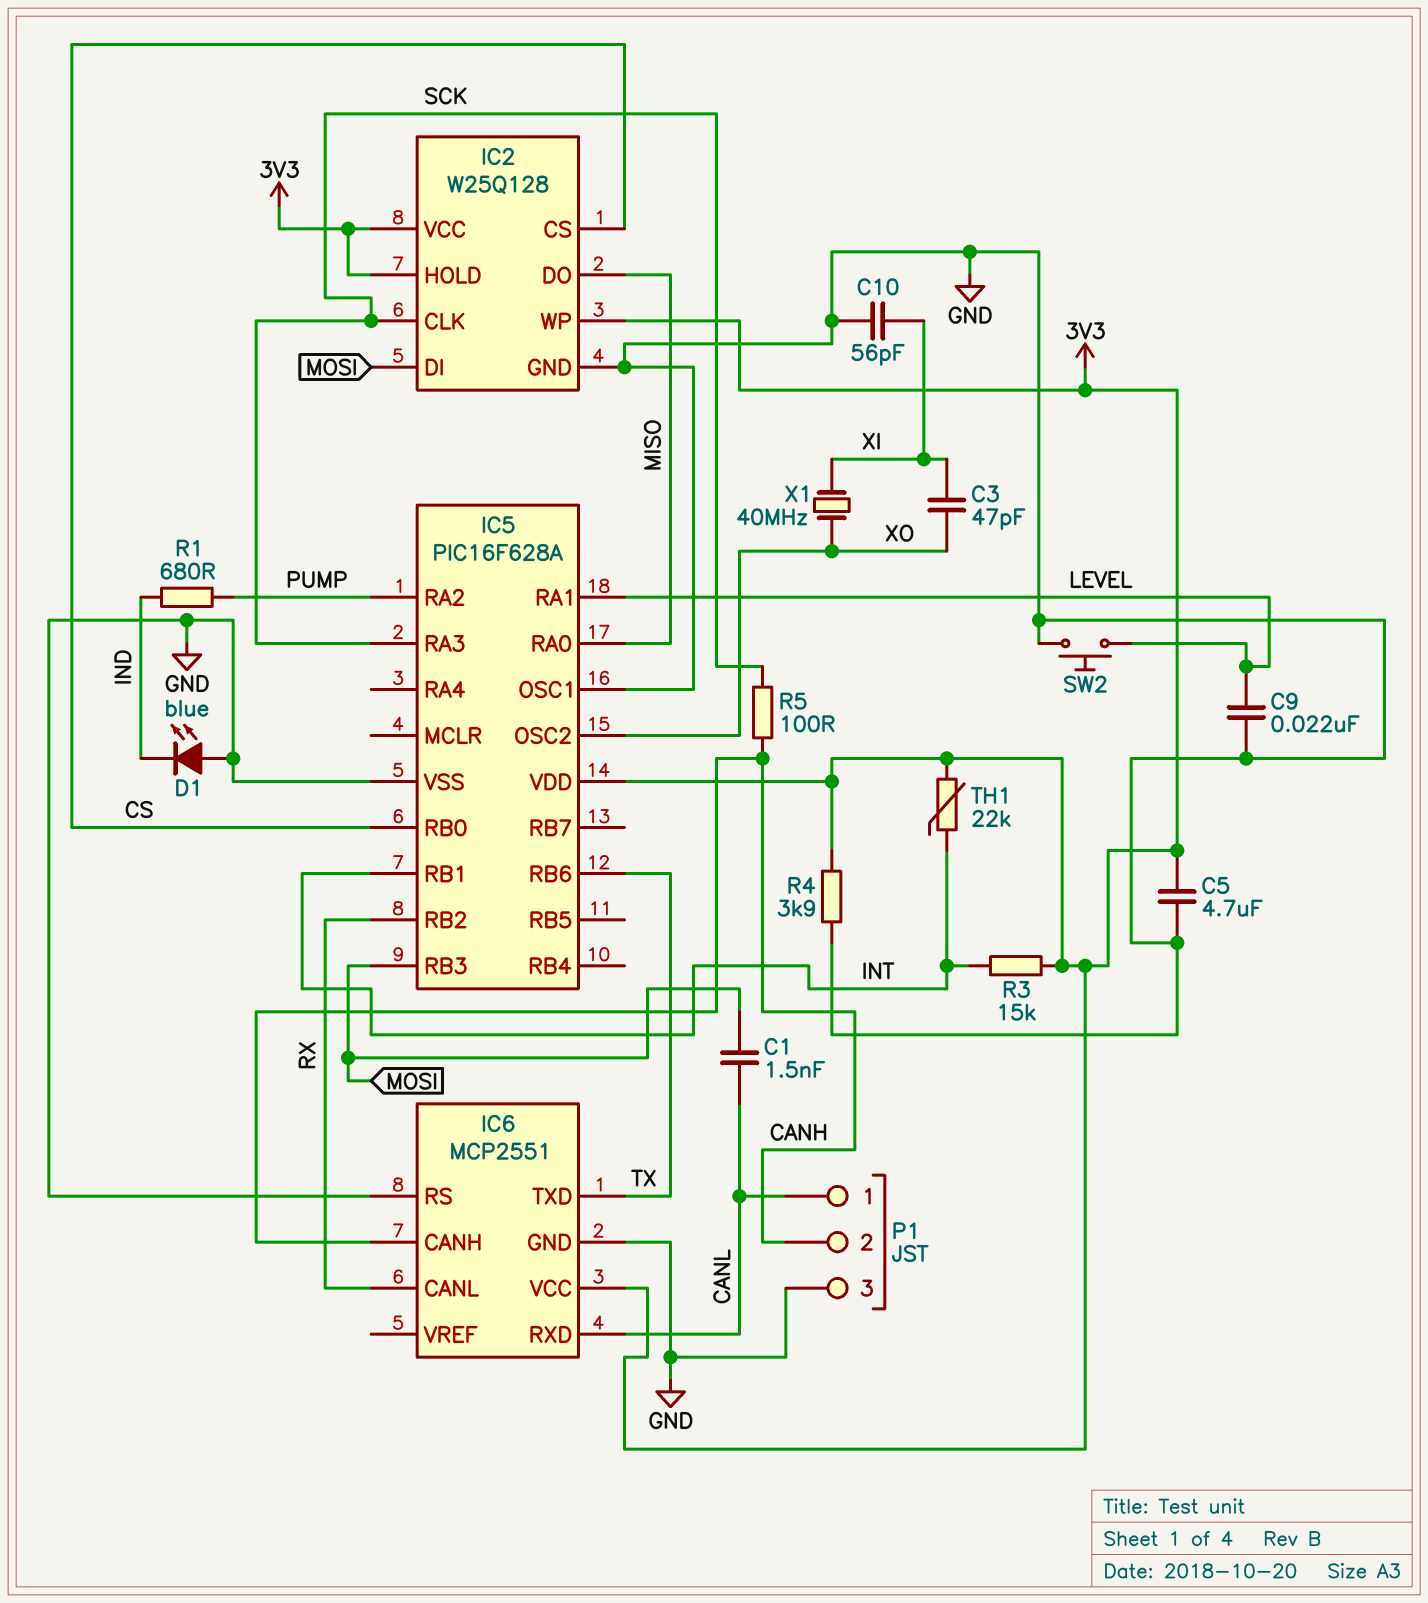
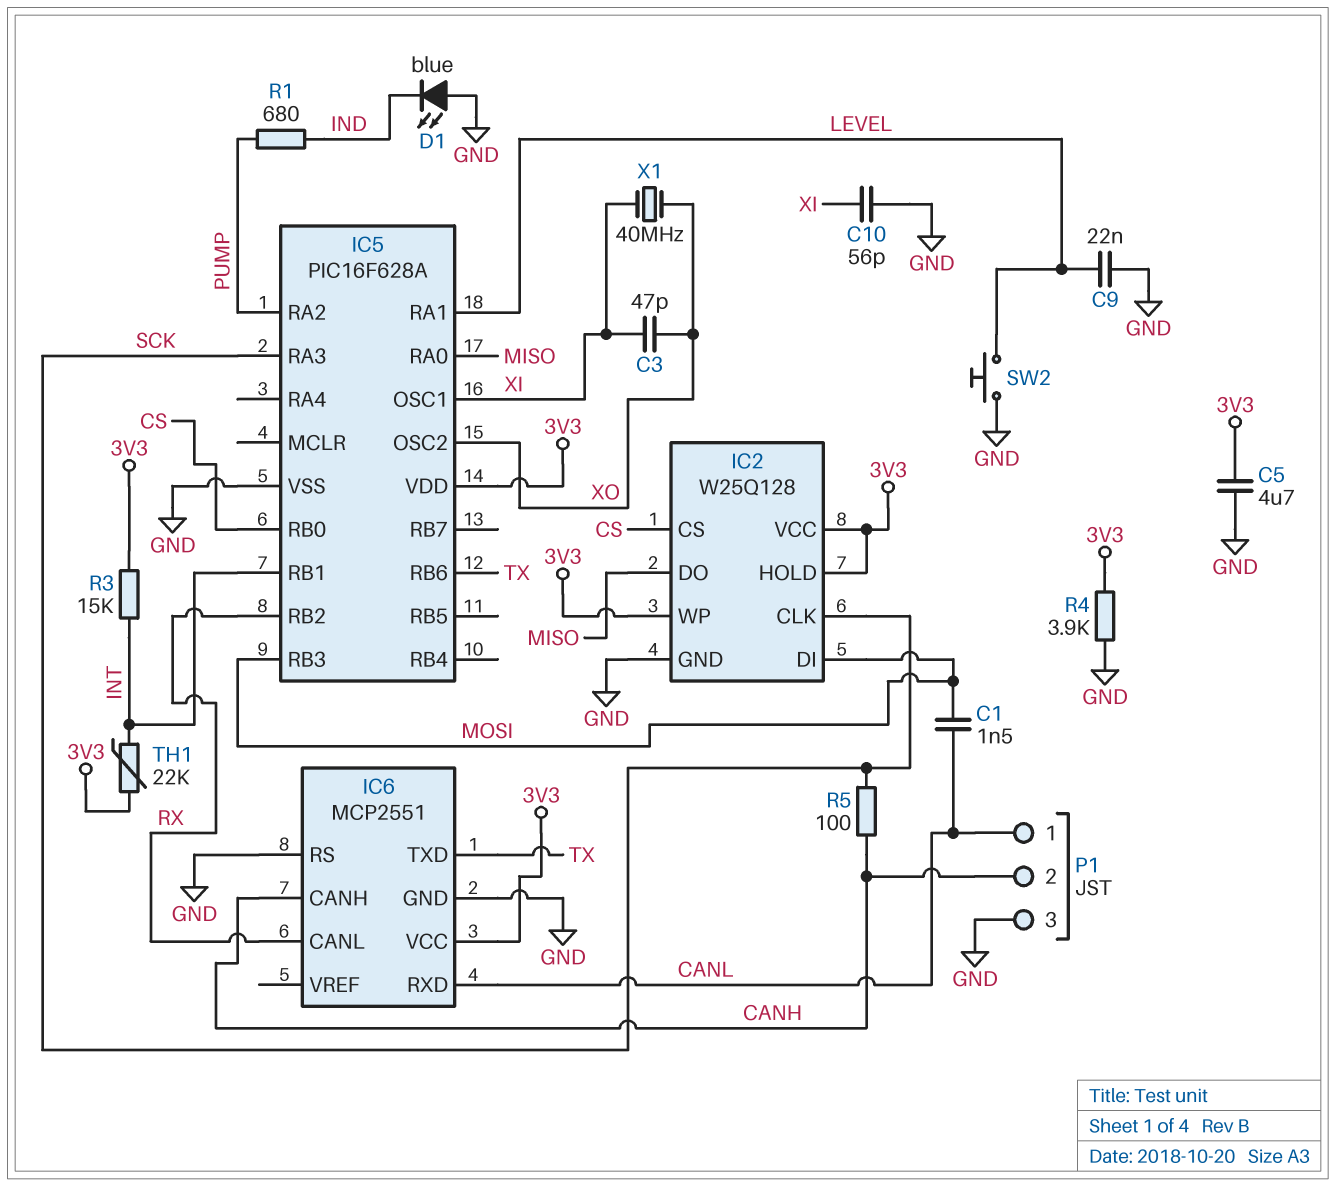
IC5 pin OSC1: GND -> XI

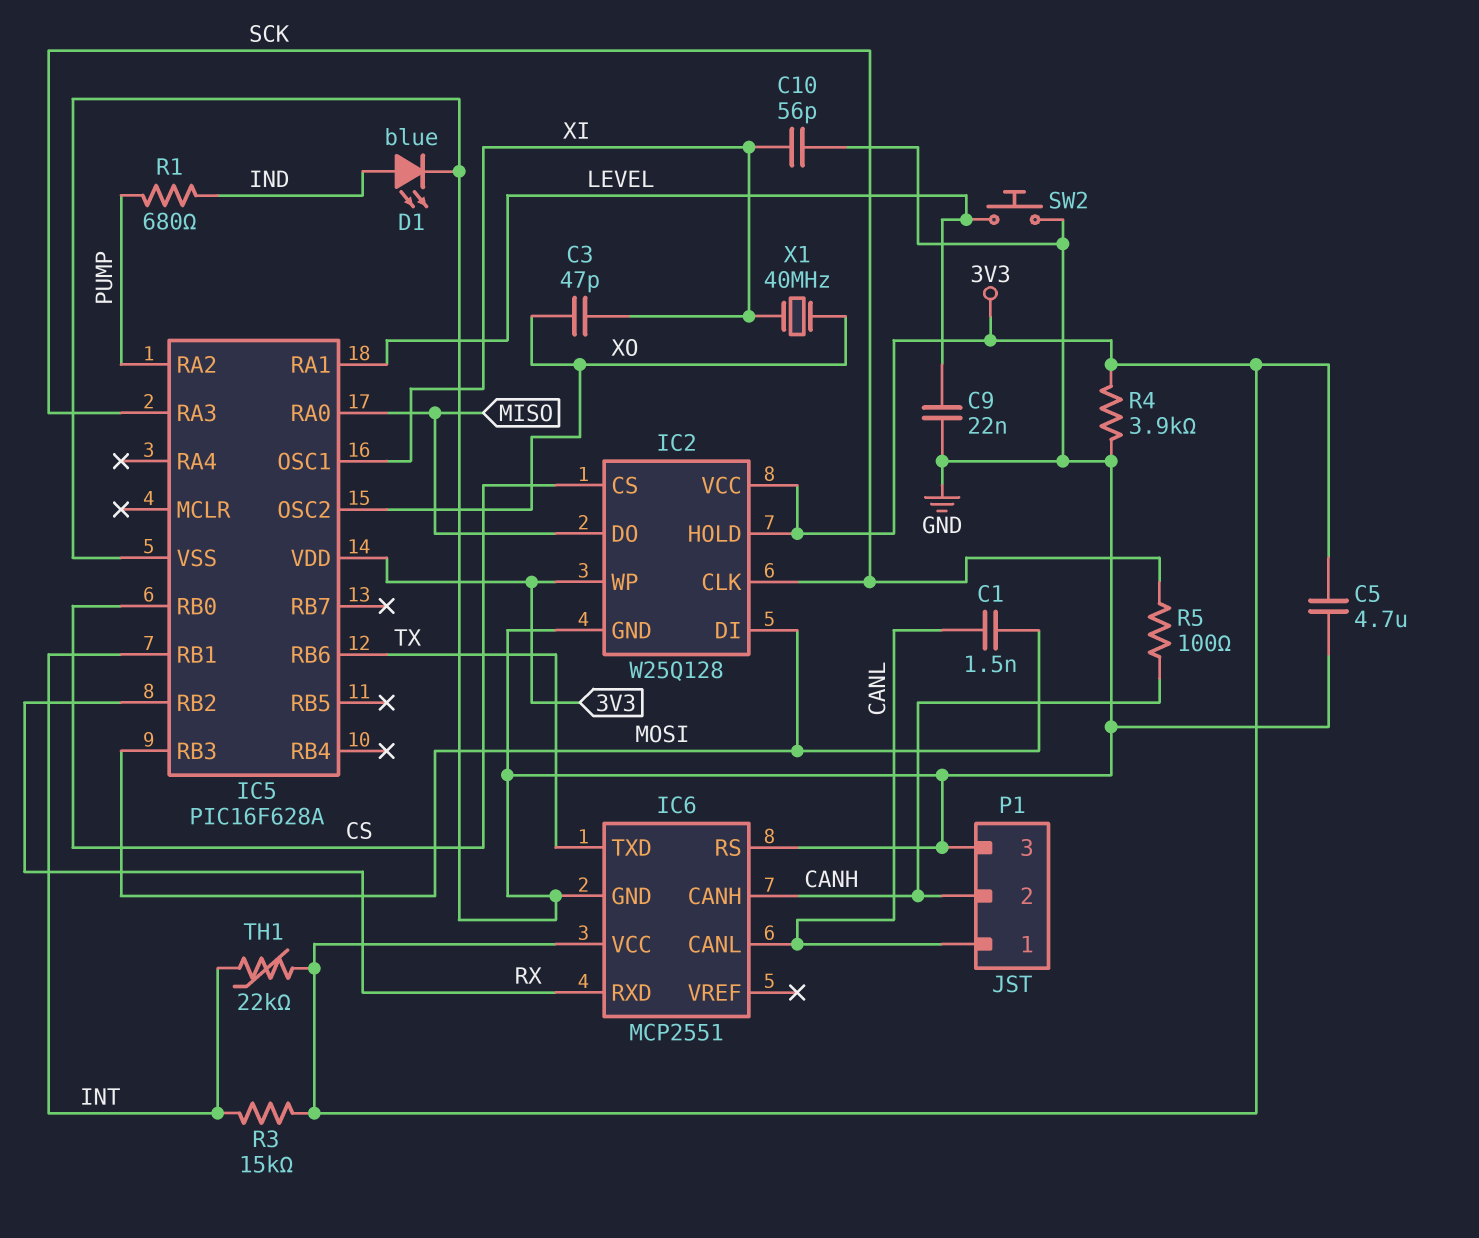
D1: LED blue (A GND, K IND) -> LED blue (A IND, K GND)
IC6 pin CANL: RX -> CANL
IC6 pin RXD: CANL -> RX

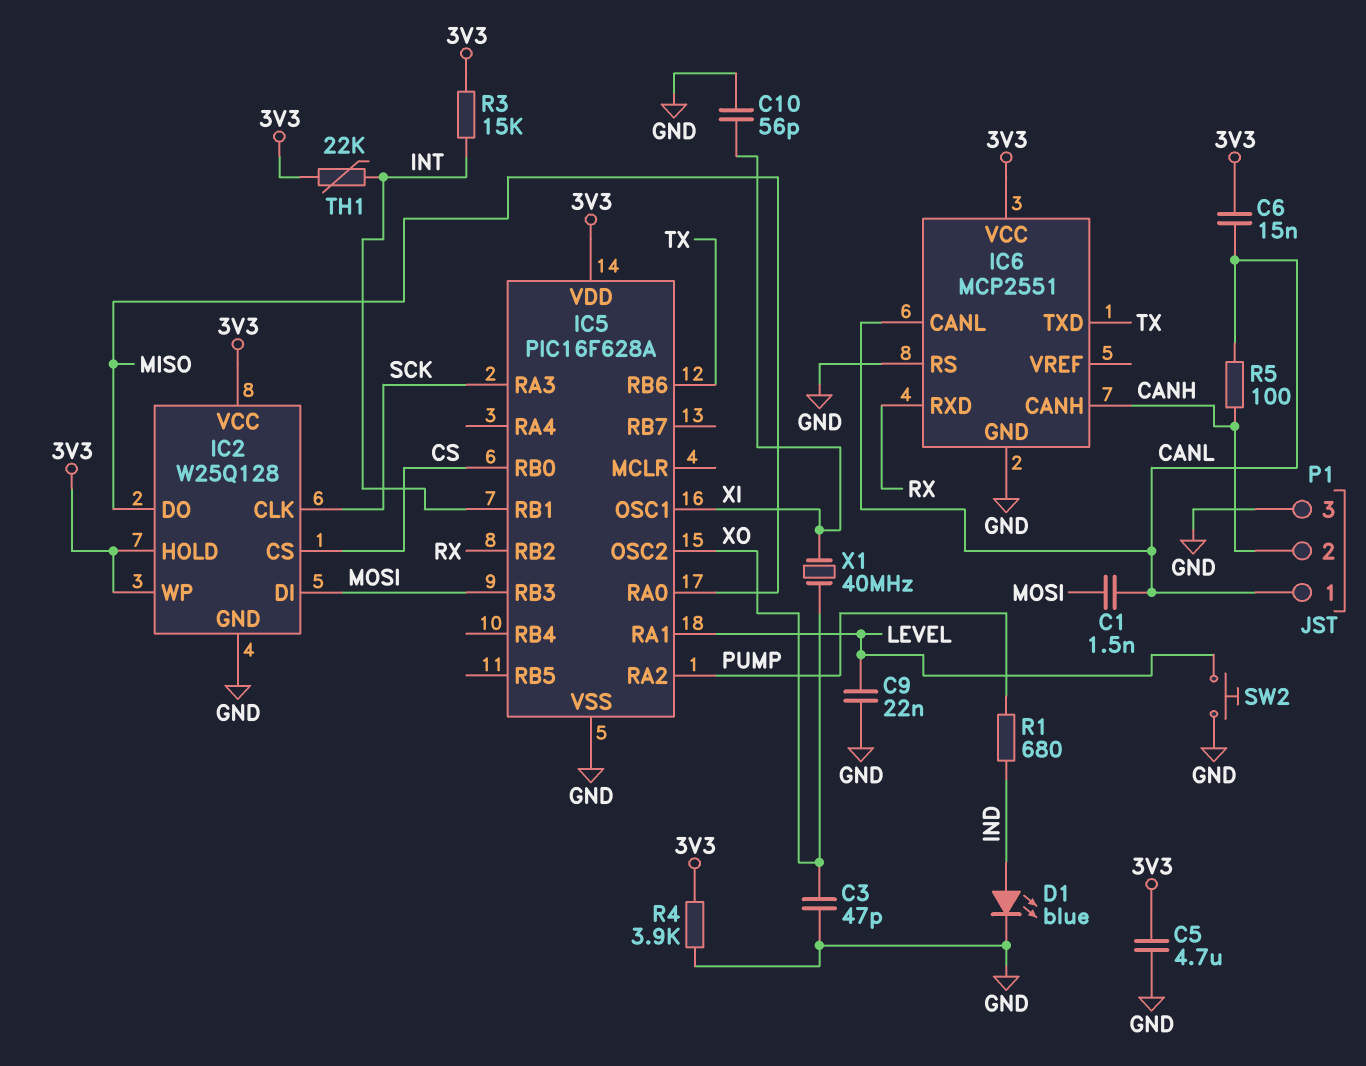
C3: 47pF (XI, XO) -> 47pF (GND, XO)
C6: none -> 15nF (3V3, CANL)
R5: 100 (CANH, SCK) -> 100 (CANH, CANL)

